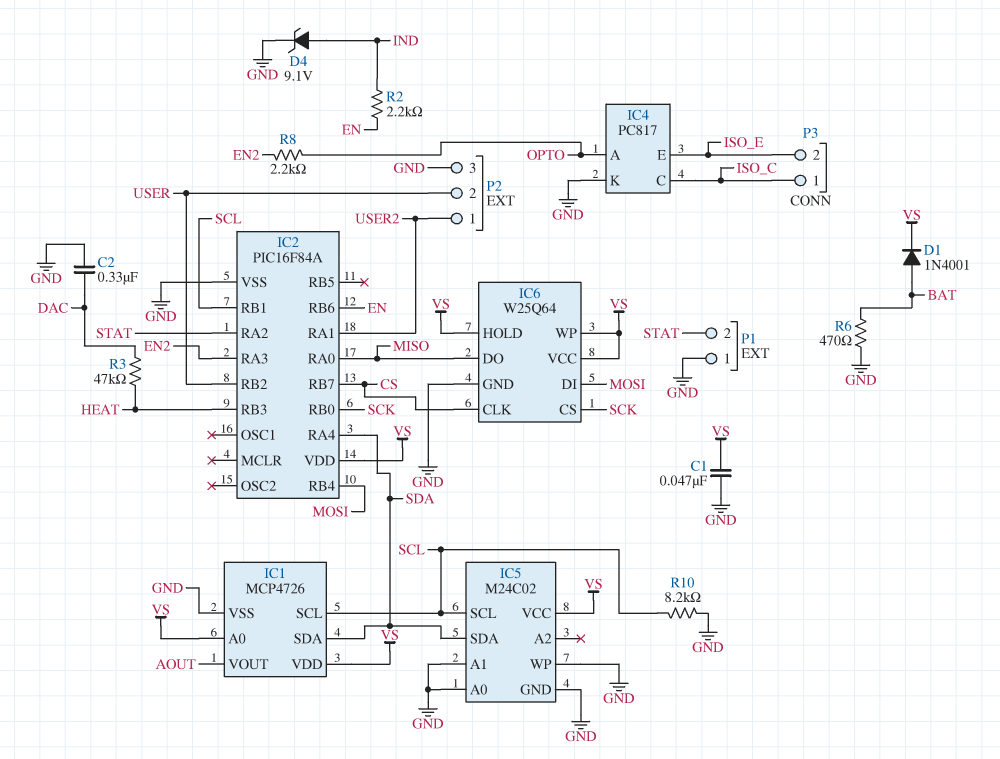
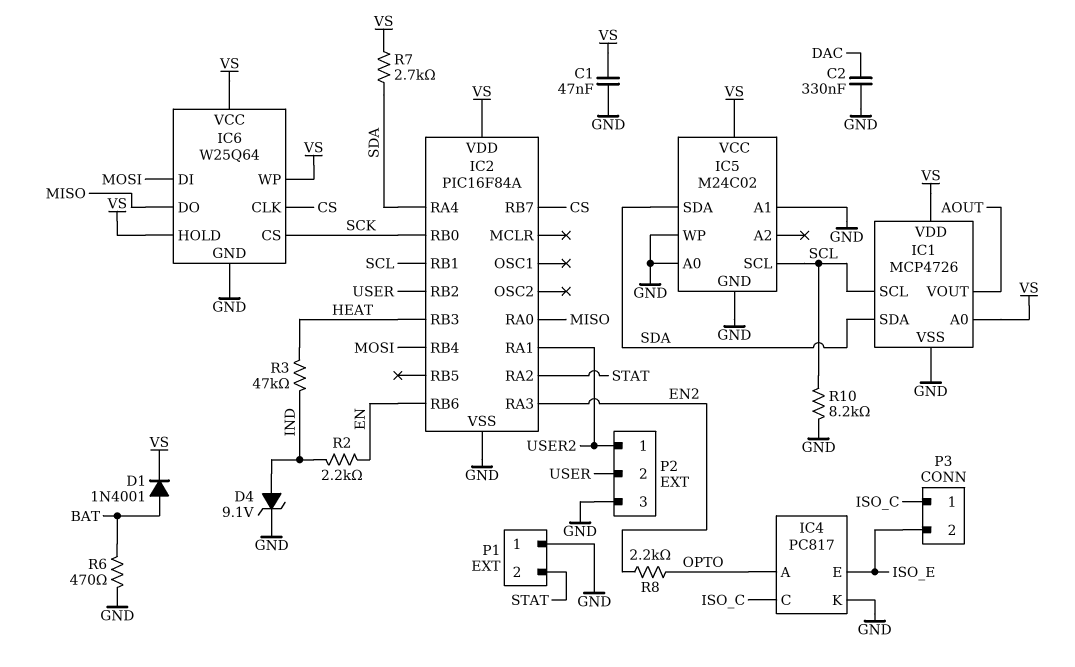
R3: 47k (DAC, HEAT) -> 47k (HEAT, IND)
R7: none -> 2.7k (SDA, VS)

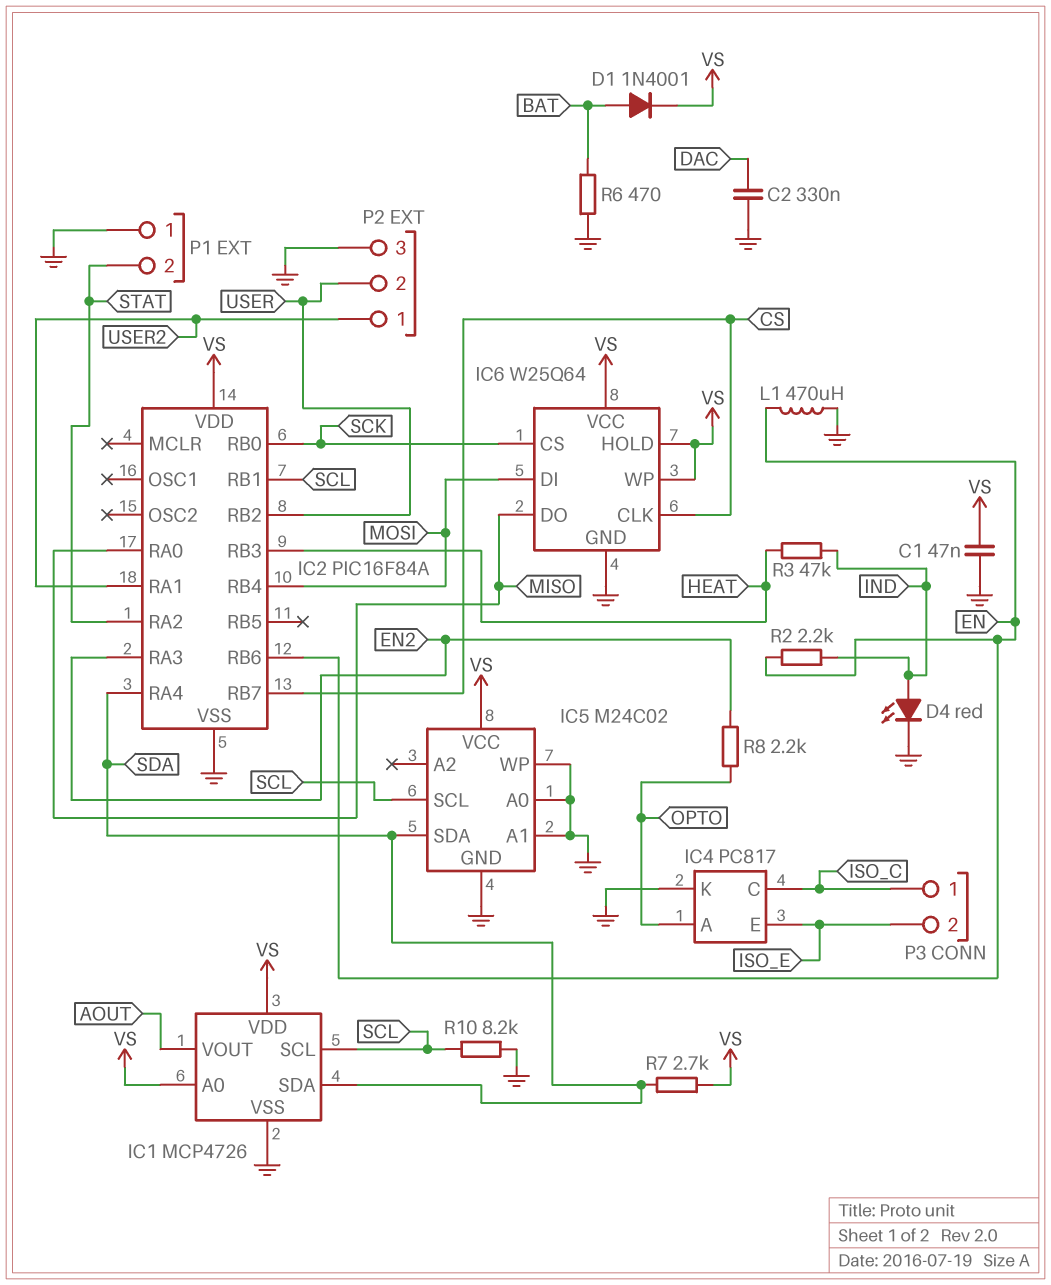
D4: zener 9.1V (A IND, K GND) -> LED red (A IND, K GND)
L1: none -> 470uH (EN, GND)

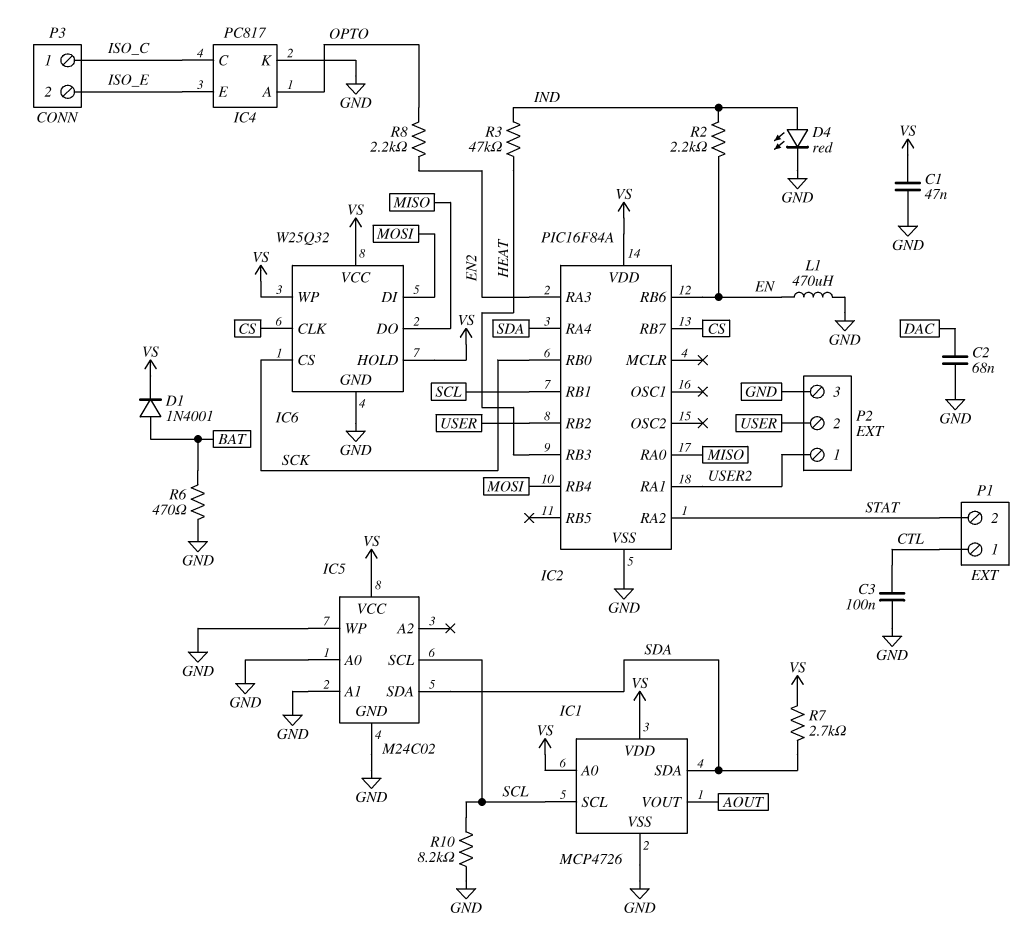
C2: 330nF (DAC, GND) -> 68nF (DAC, GND)
C3: none -> 100nF (CTL, GND)
IC6: W25Q64 -> W25Q32
P1 pin 1: GND -> CTL

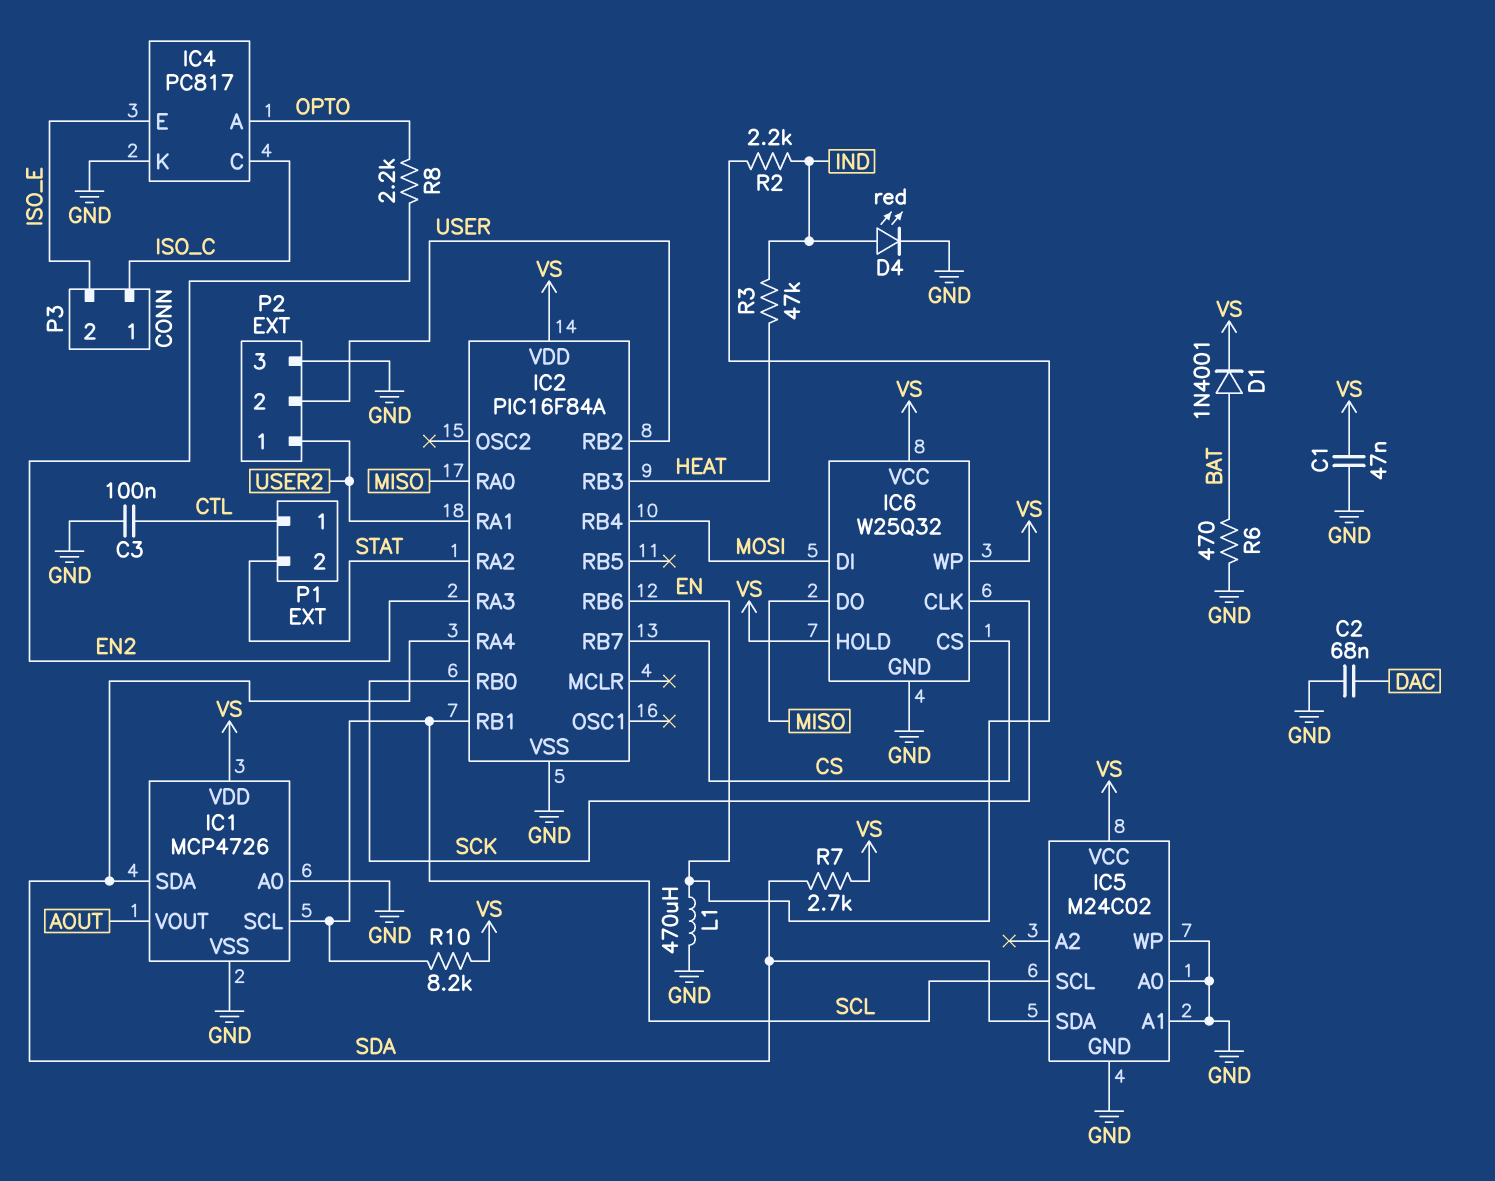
IC1 pin A0: VS -> GND
IC6 pin CLK: CS -> SCK
IC6 pin CS: SCK -> CS
R10: 8.2k (GND, SCL) -> 8.2k (SCL, VS)

